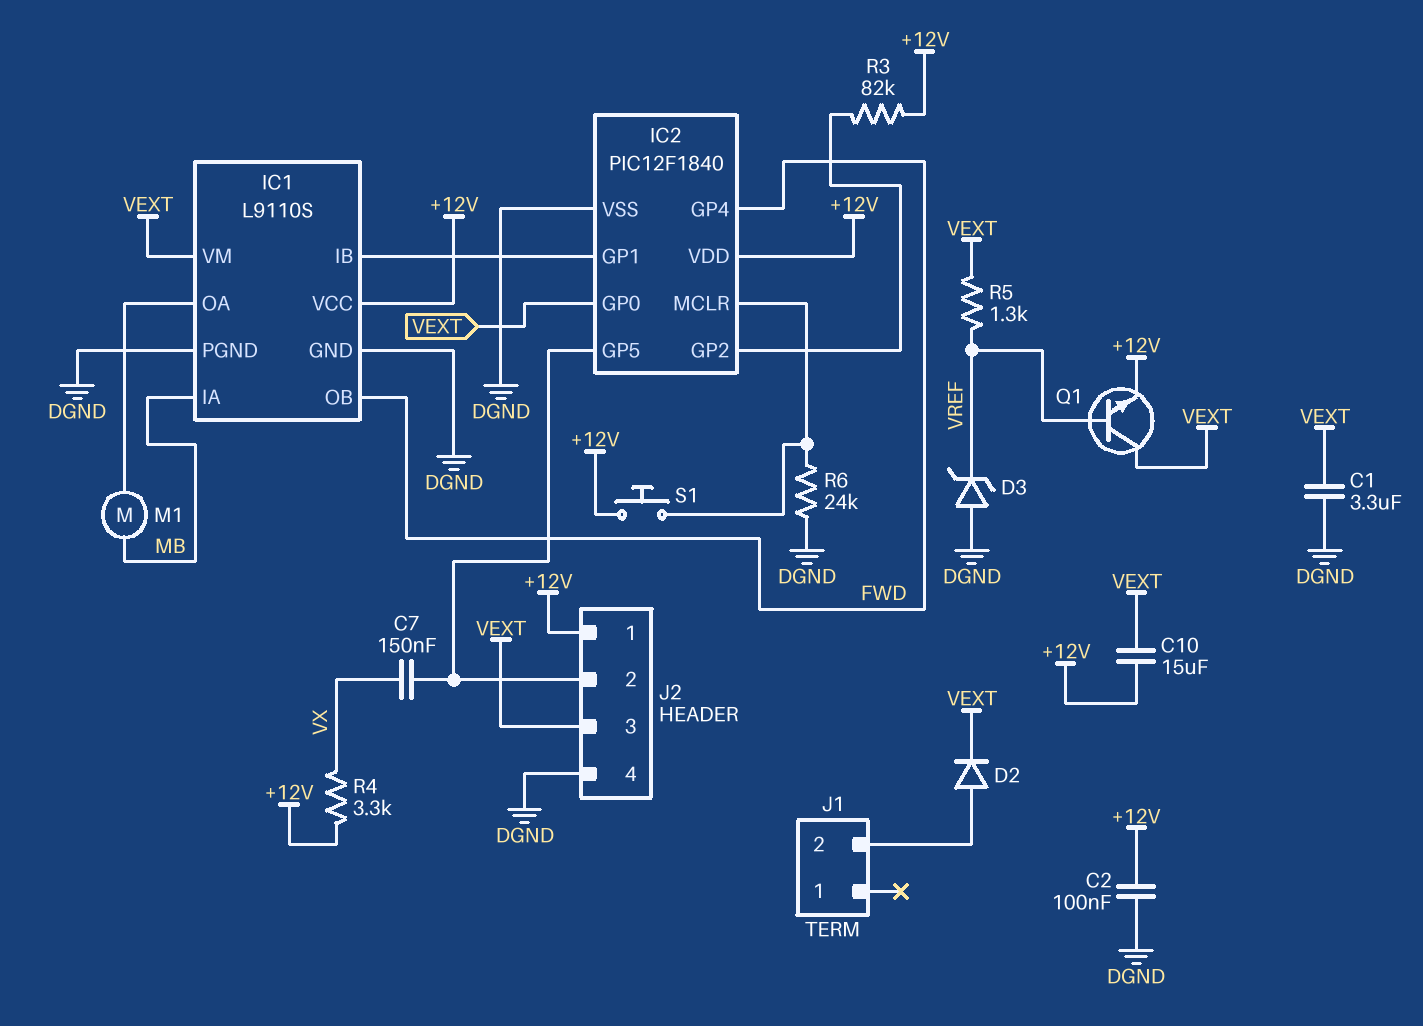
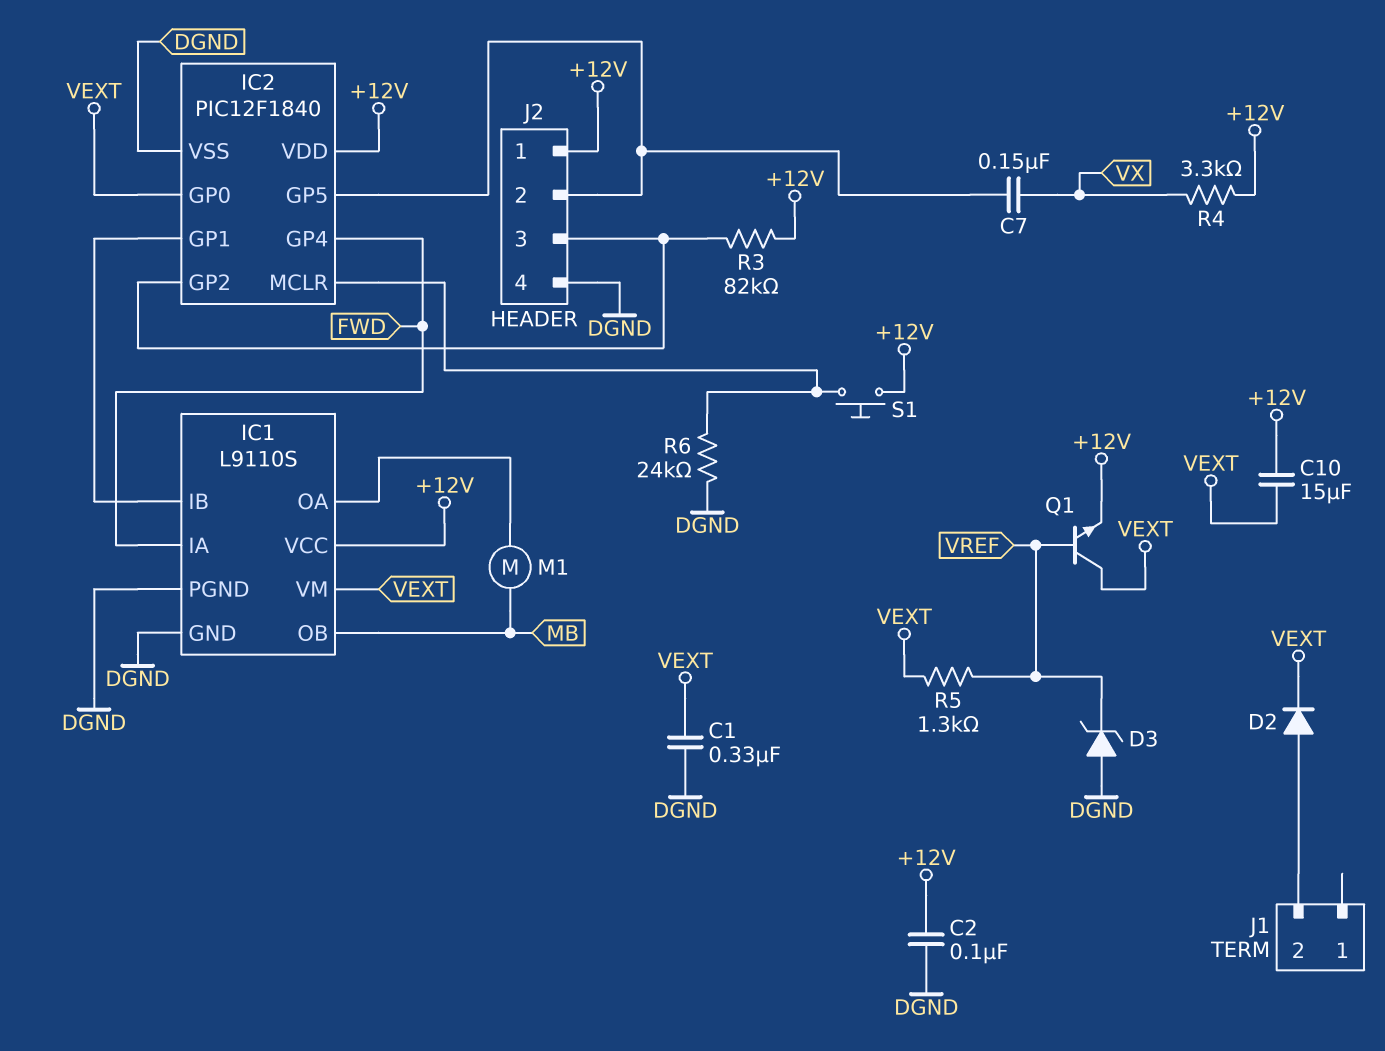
C1: 3.3uF (DGND, VEXT) -> 330nF (DGND, VEXT)
IC1 pin IA: MB -> FWD
IC1 pin OB: FWD -> MB
J2 pin 3: VEXT -> IC2/GP2

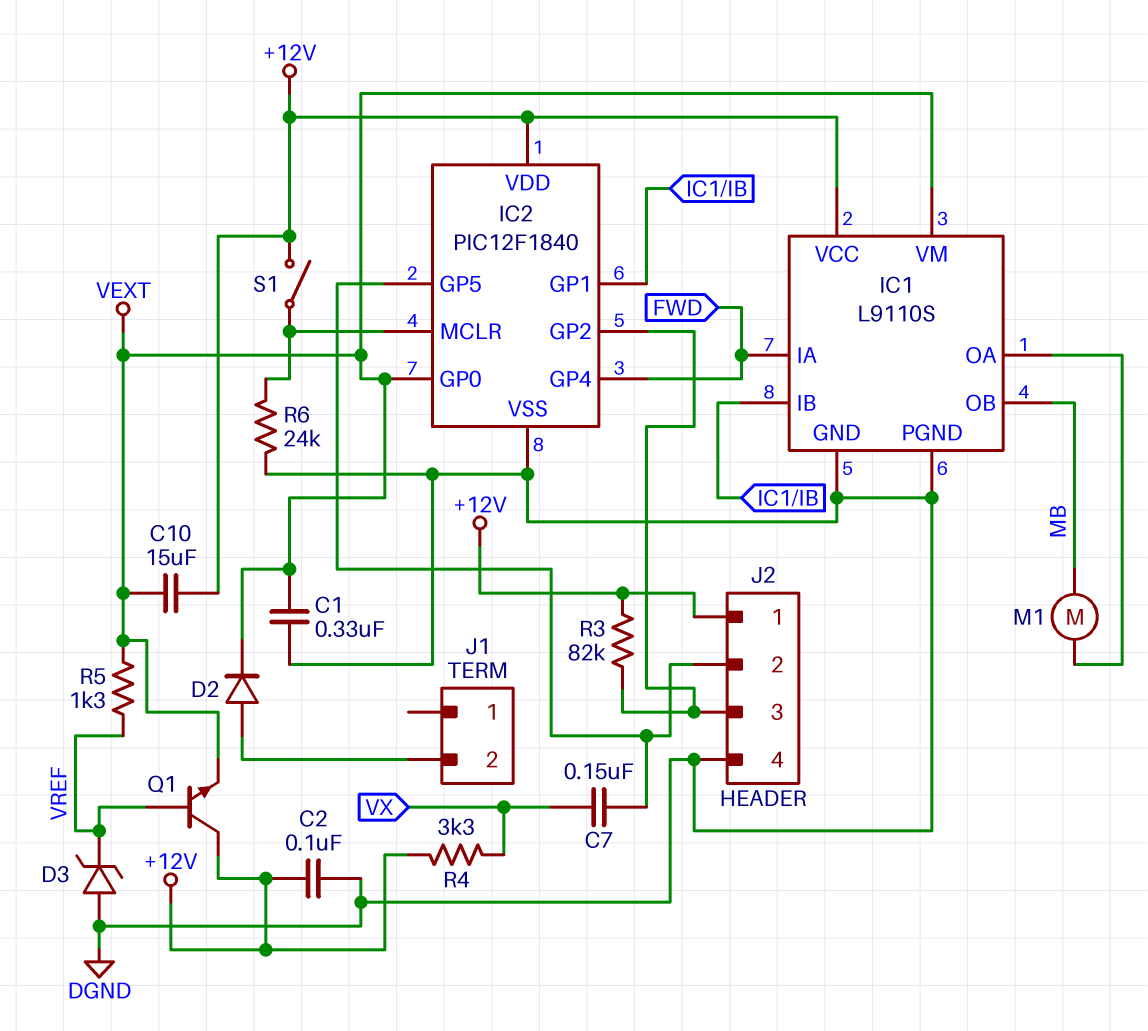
Q1: NPN (B VREF, C VEXT, E +12V) -> NPN (B VREF, C +12V, E VEXT)
S1: button (+12V, IC2/MCLR) -> switch (+12V, IC2/MCLR)

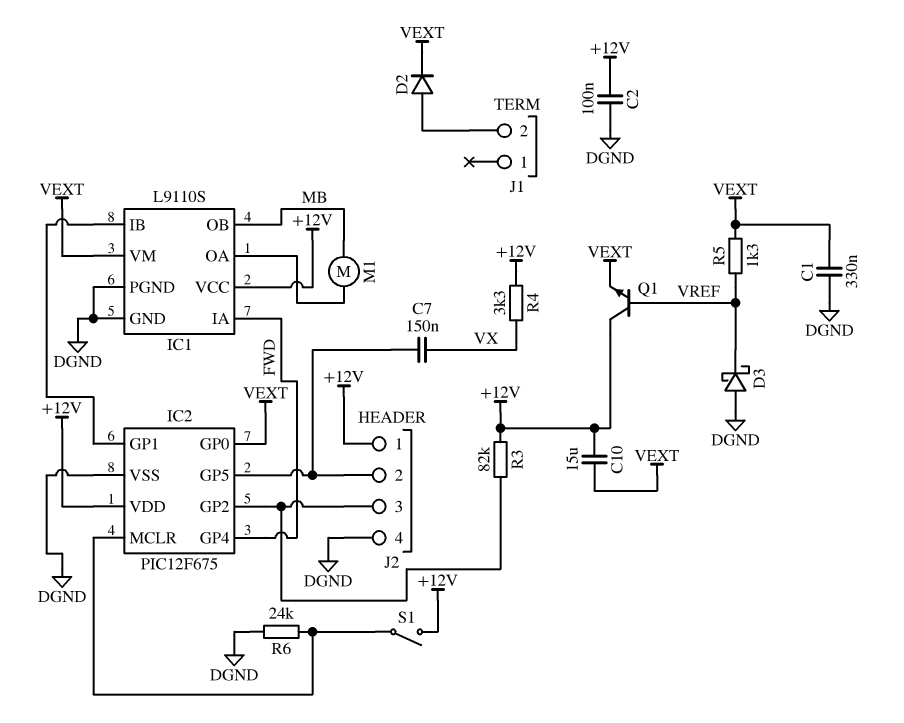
D3: zener (A DGND, K VREF) -> schottky (A DGND, K VREF)
IC2: PIC12F1840 -> PIC12F675

